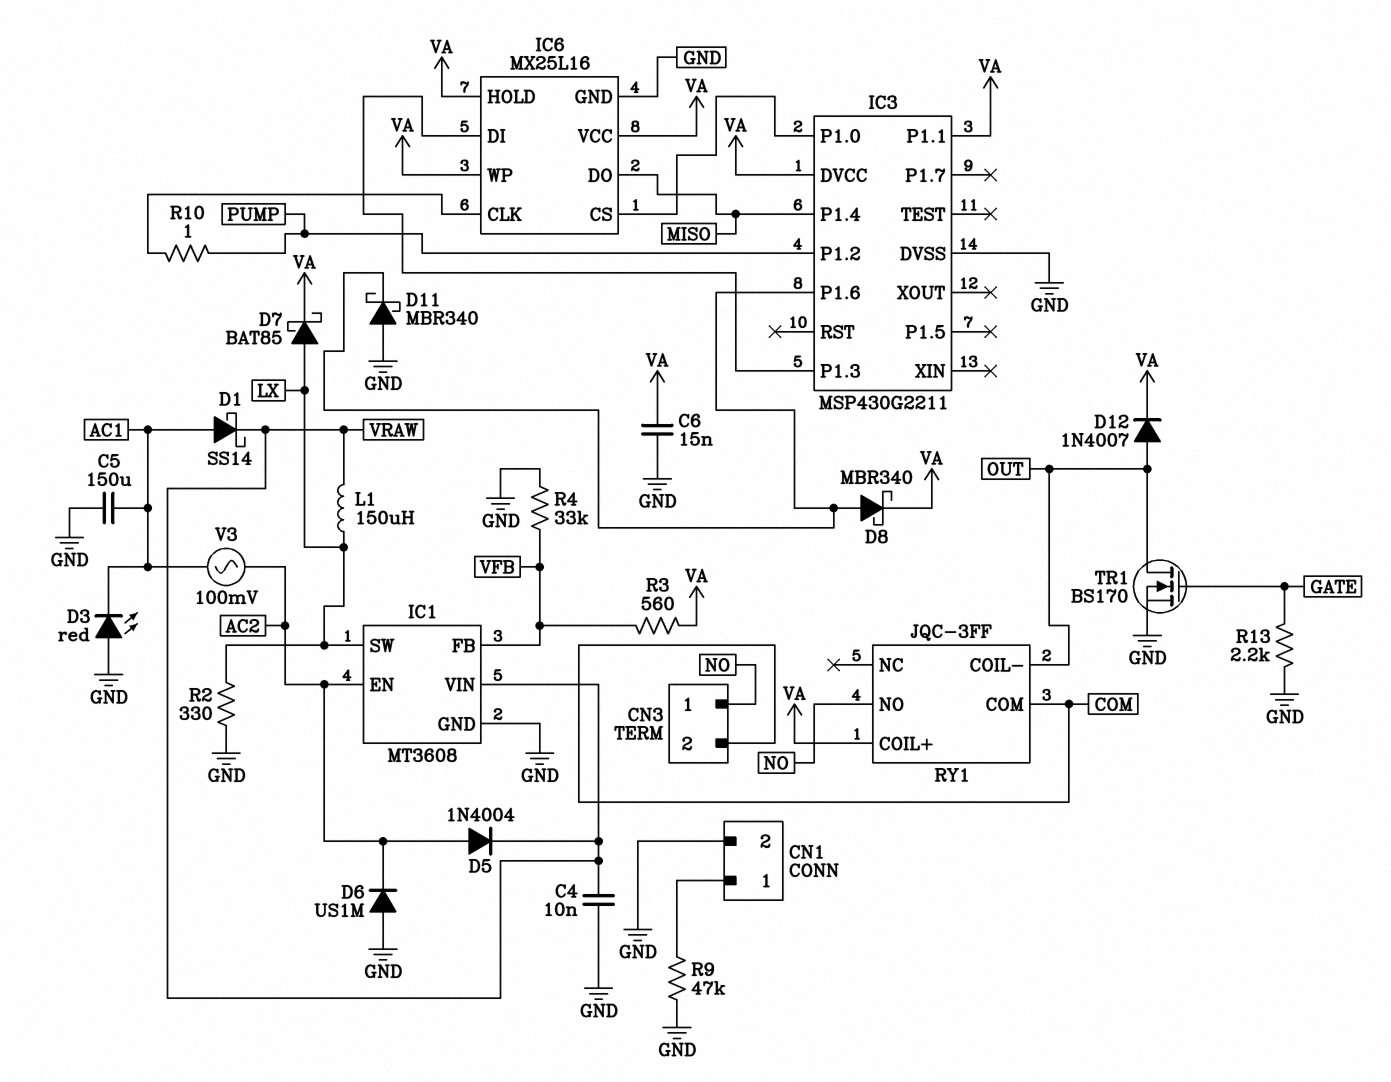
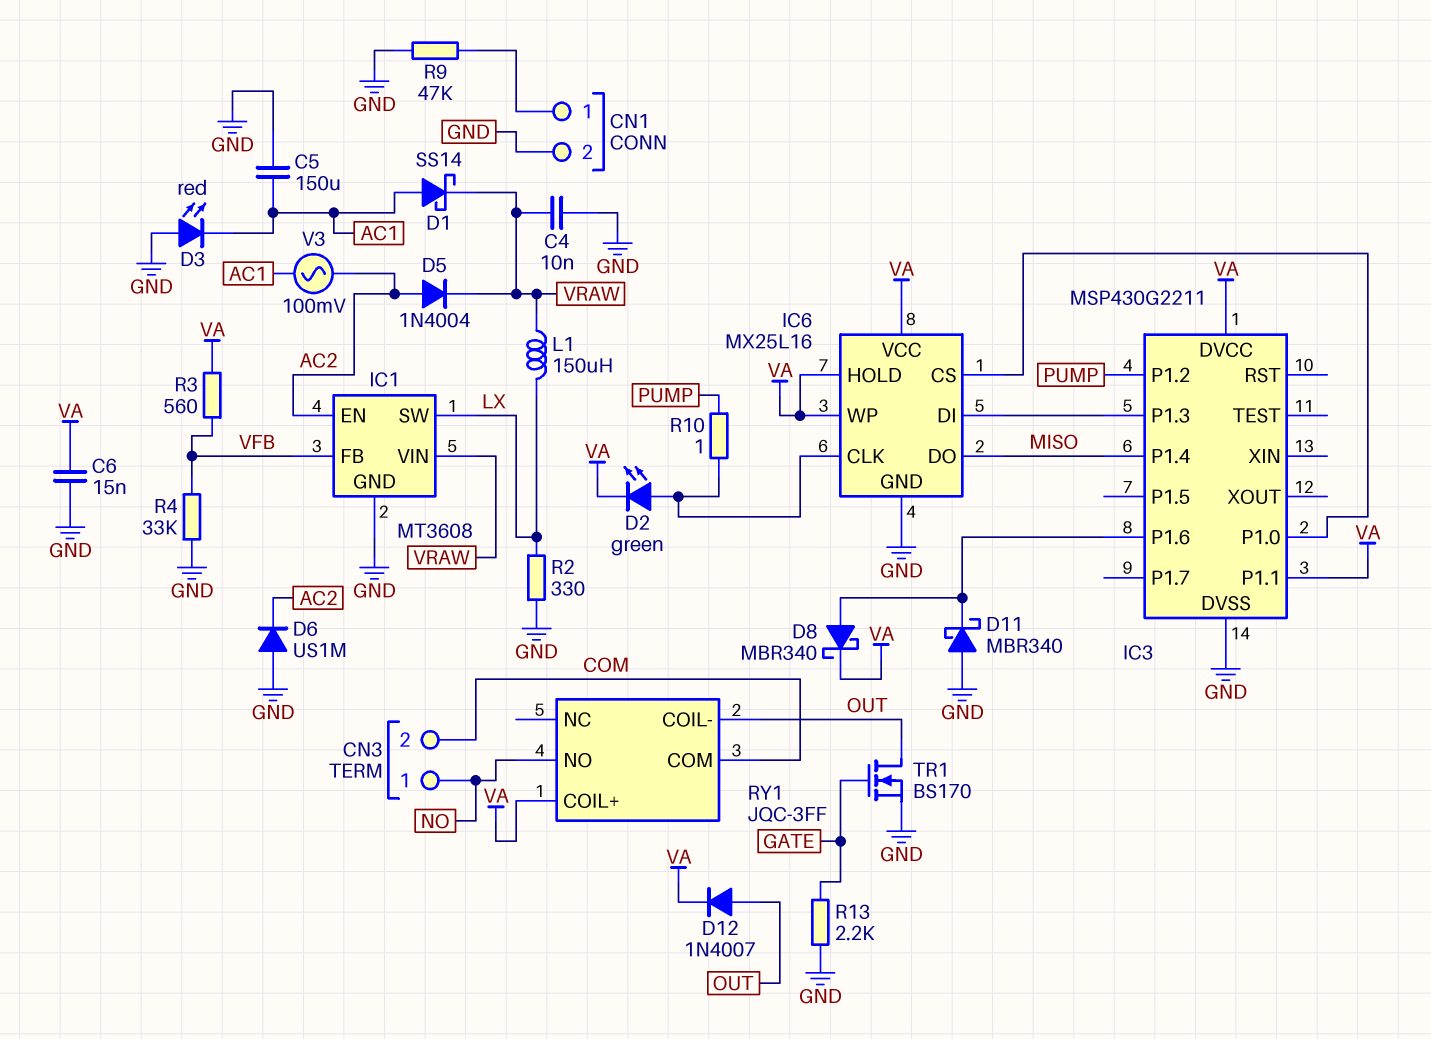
D2: none -> LED green (A IC6/CLK, K VA)
D7: schottky BAT85 (A LX, K VA) -> none

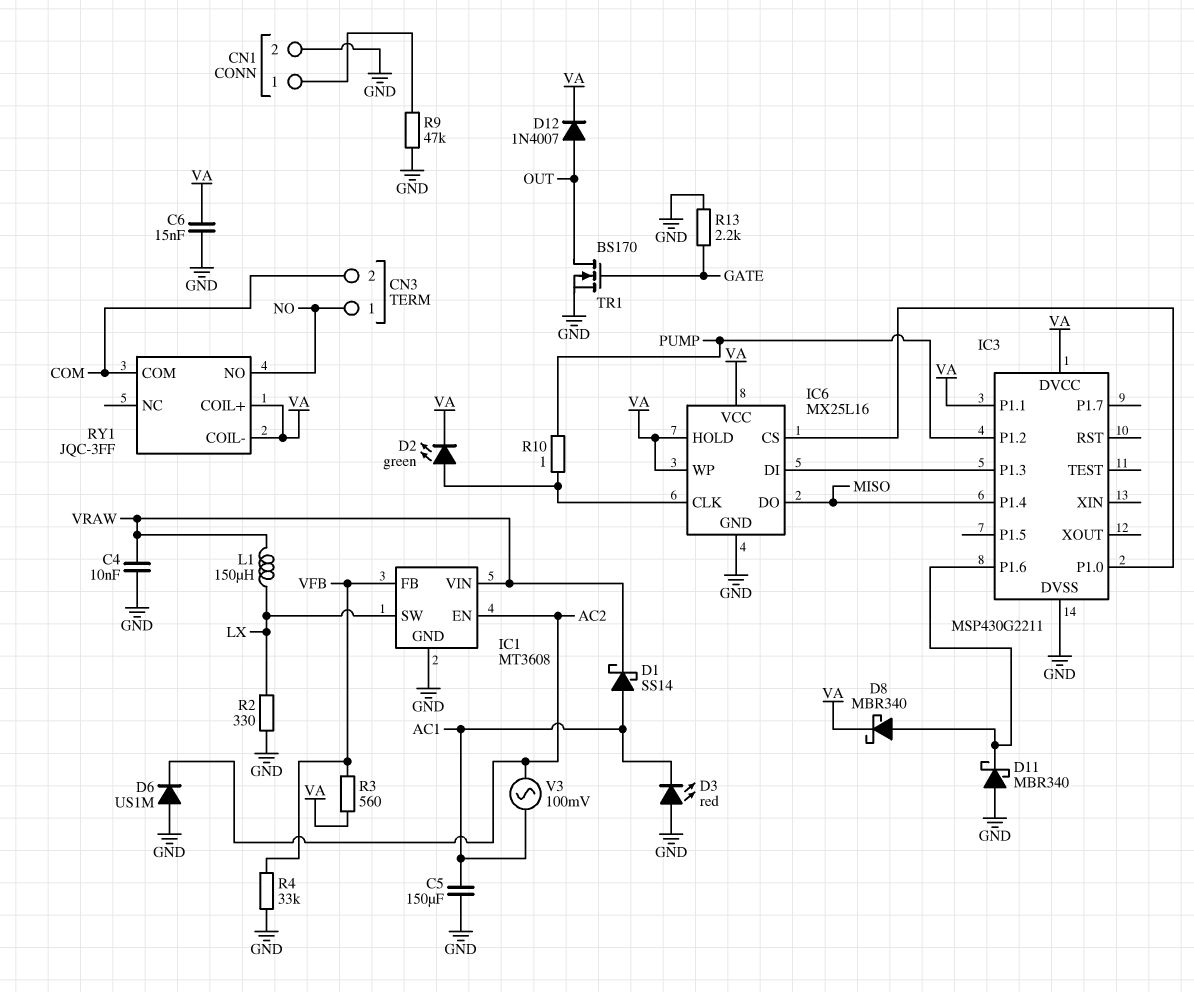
D5: diode 1N4004 (A AC2, K VRAW) -> none
RY1 pin COIL-: OUT -> VA

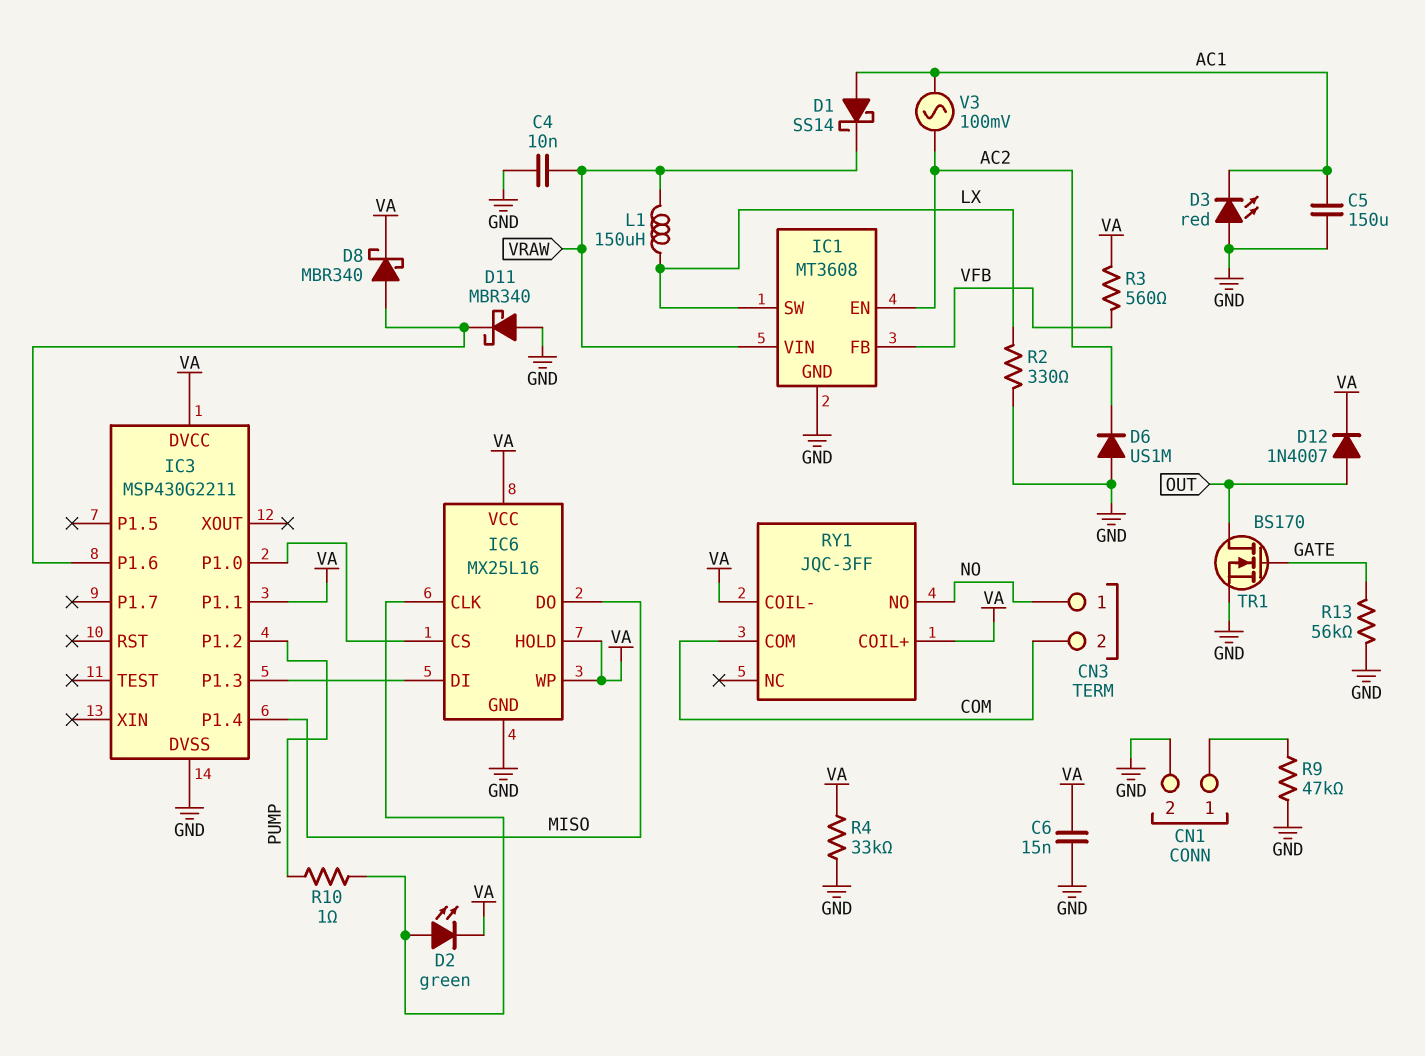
R4: 33k (GND, VFB) -> 33k (GND, VA)
R13: 2.2k (GATE, GND) -> 56k (GATE, GND)

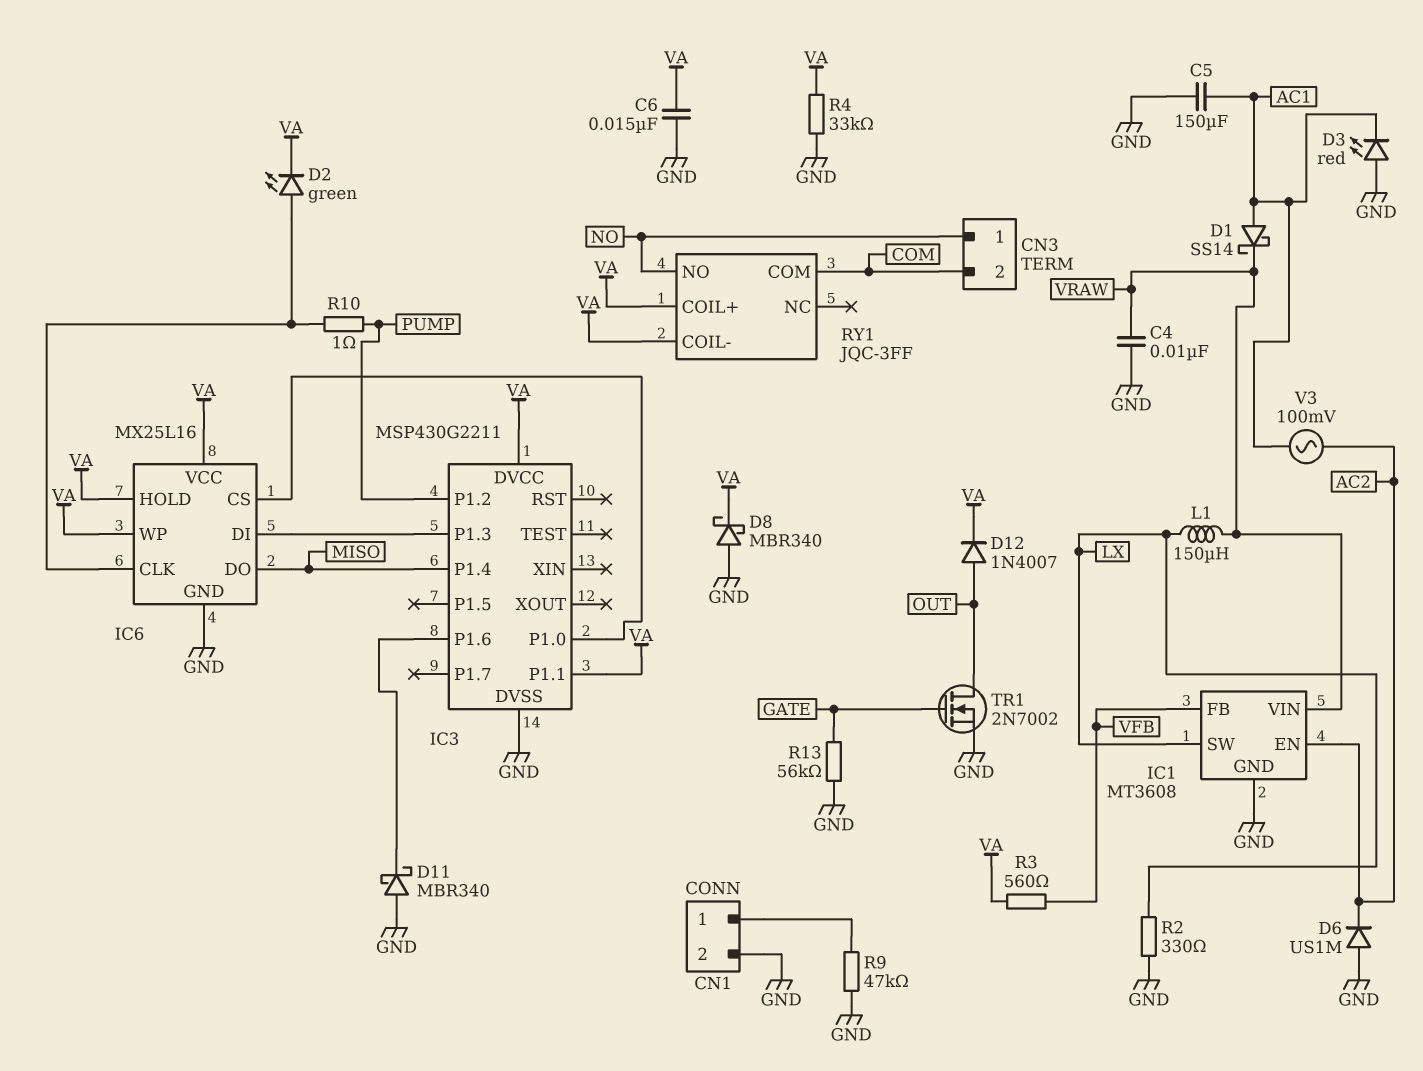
D8: schottky MBR340 (A IC3/P1.6, K VA) -> schottky MBR340 (A GND, K VA)
TR1: NMOS BS170 (G GATE, D OUT, S GND) -> NMOS 2N7002 (G GATE, D OUT, S GND)

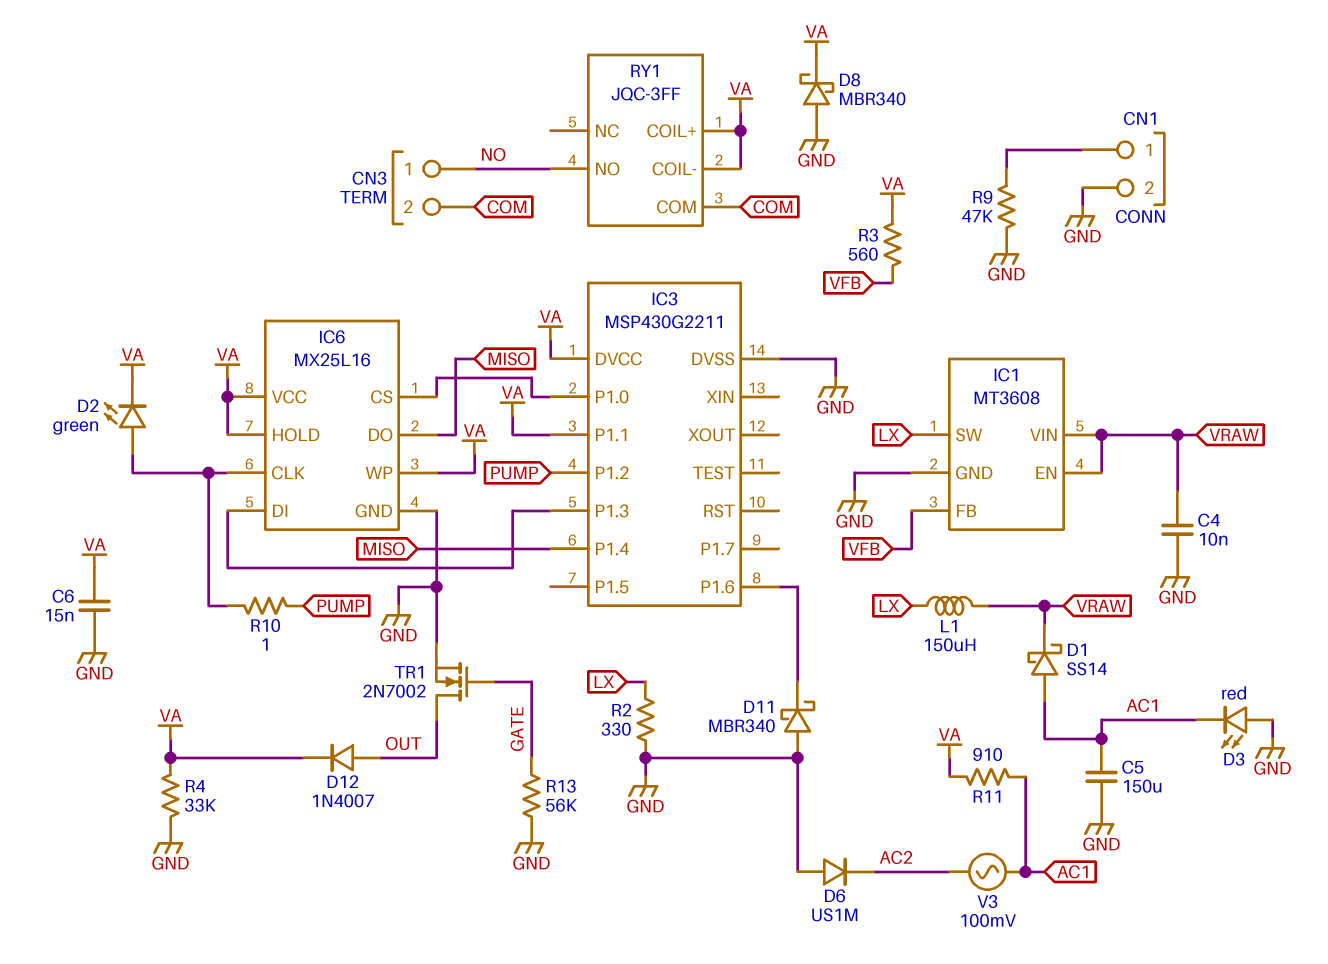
IC1 pin EN: AC2 -> VRAW
R11: none -> 910 (AC1, VA)

